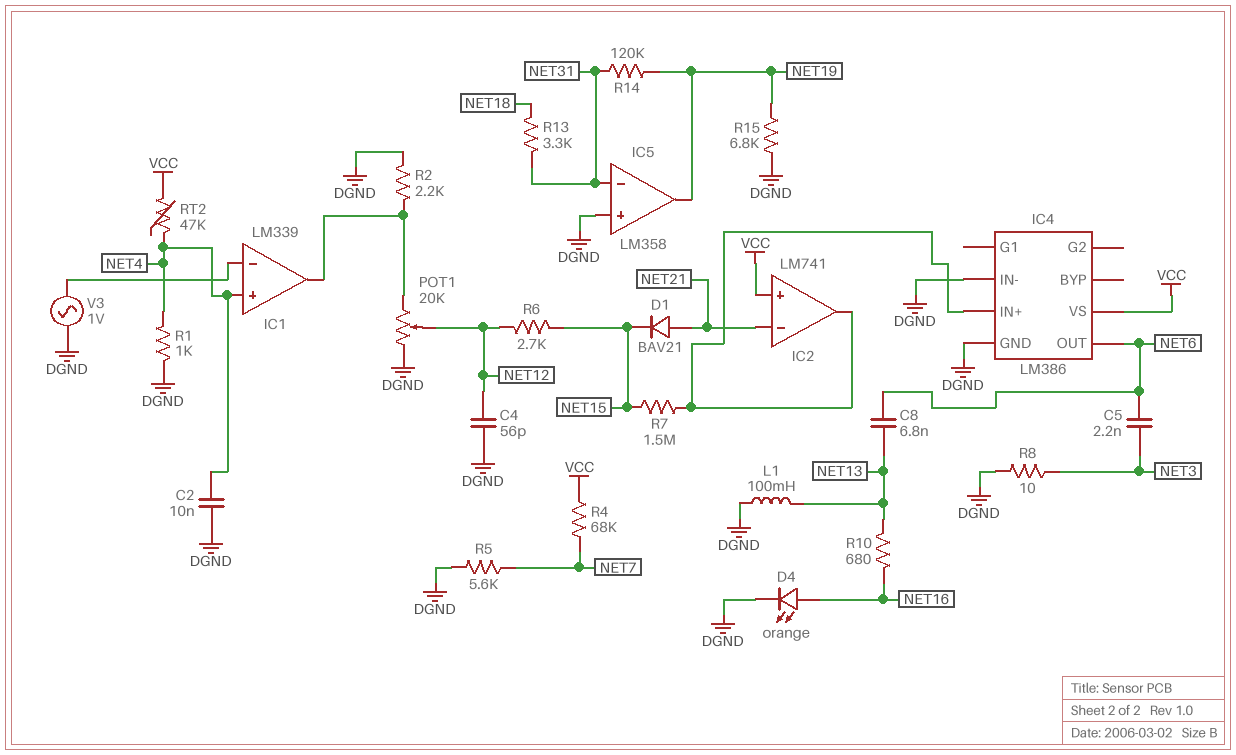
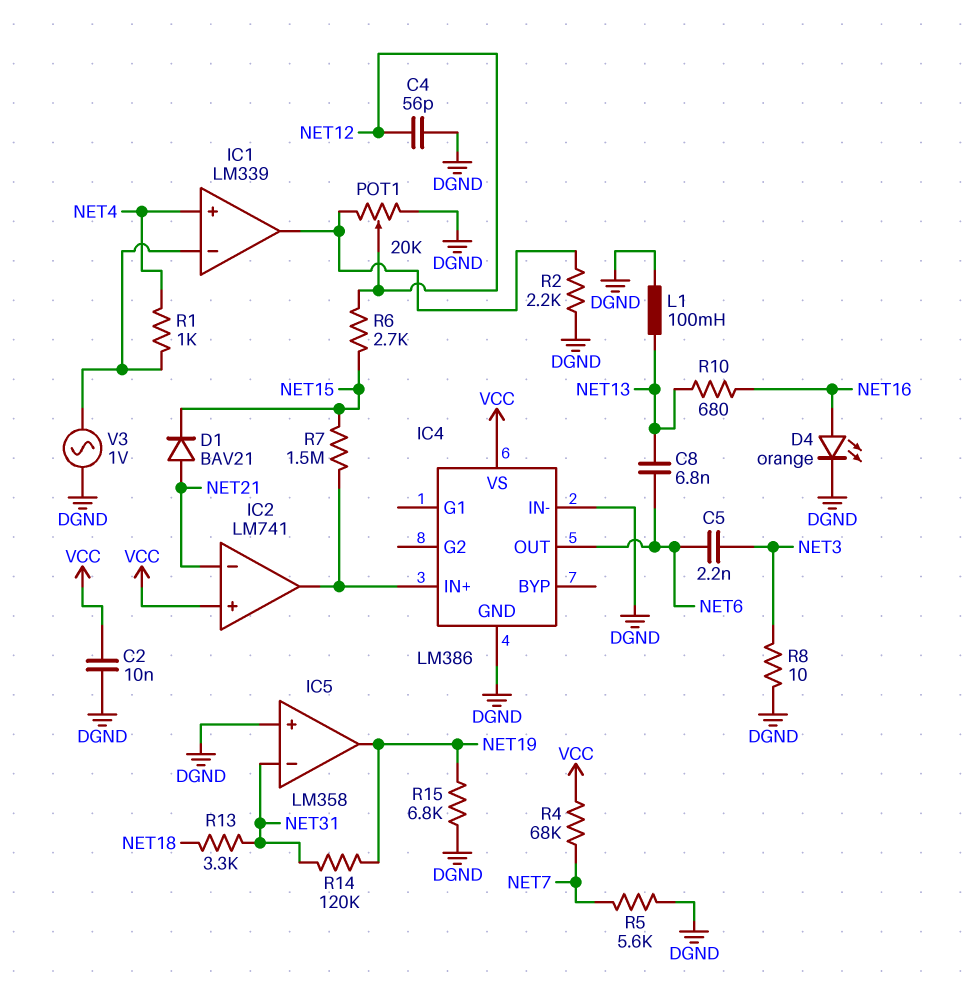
C2: 10nF (DGND, NET4) -> 10nF (DGND, VCC)
R1: 1k (DGND, NET4) -> 1k (IC1/in-, NET4)
RT2: 47k (NET4, VCC) -> none

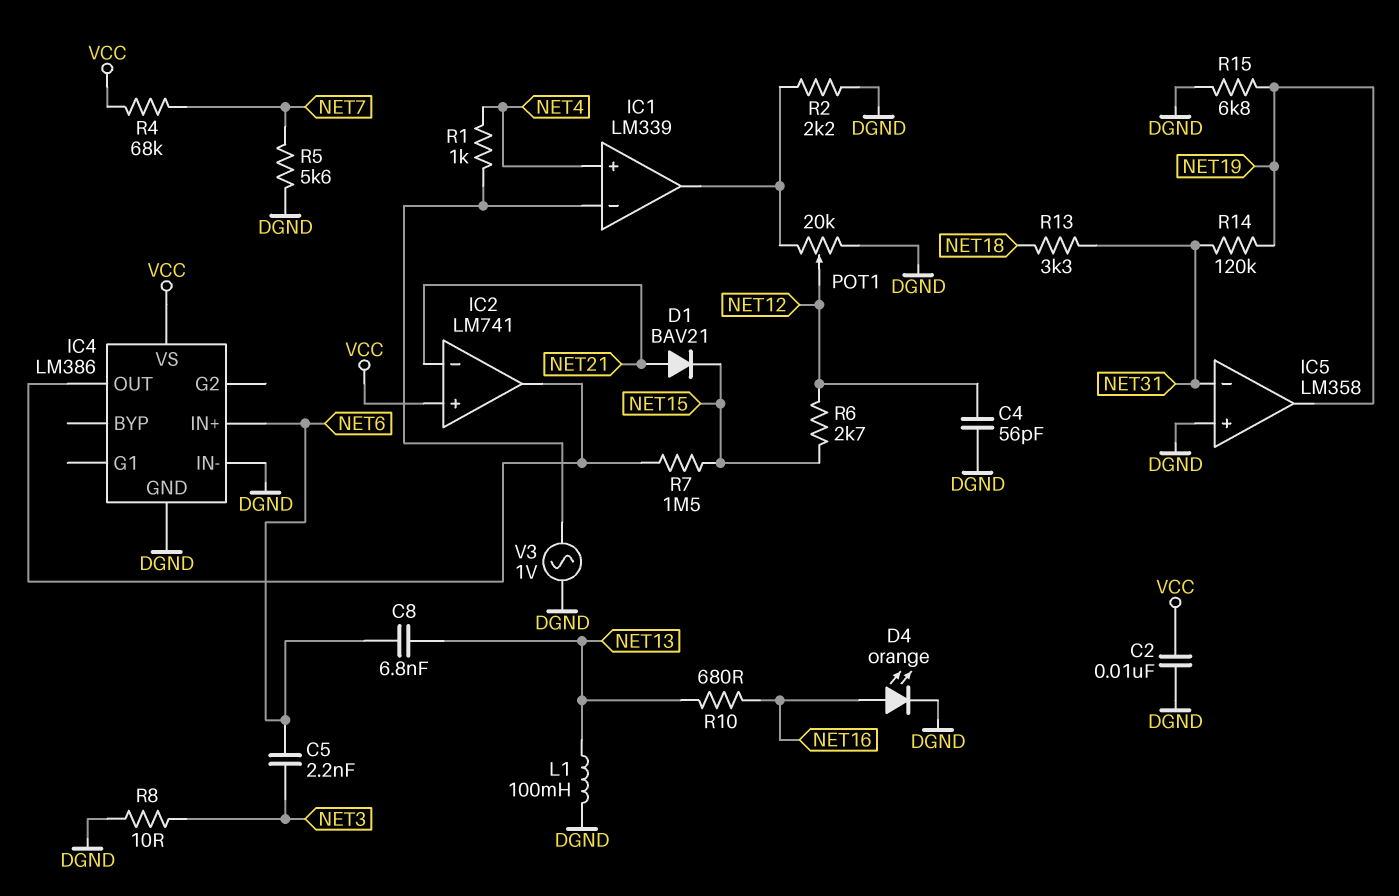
IC4 pin IN+: IC2/out -> NET6
IC4 pin OUT: NET6 -> IC2/out

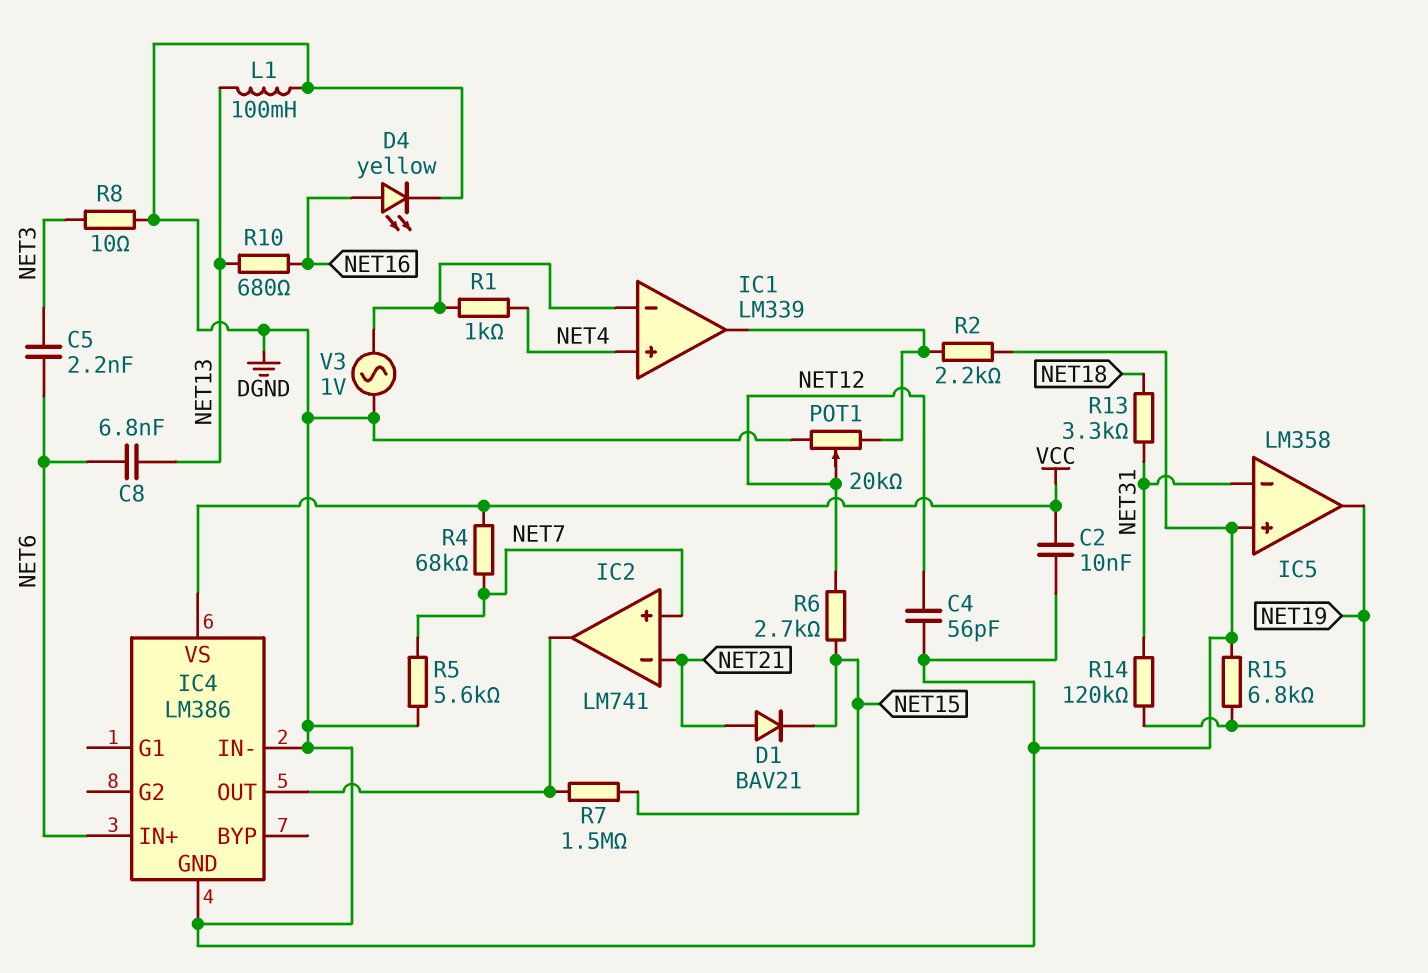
D4: LED orange (A NET16, K DGND) -> LED yellow (A NET16, K DGND)
IC2 pin in+: VCC -> NET7

